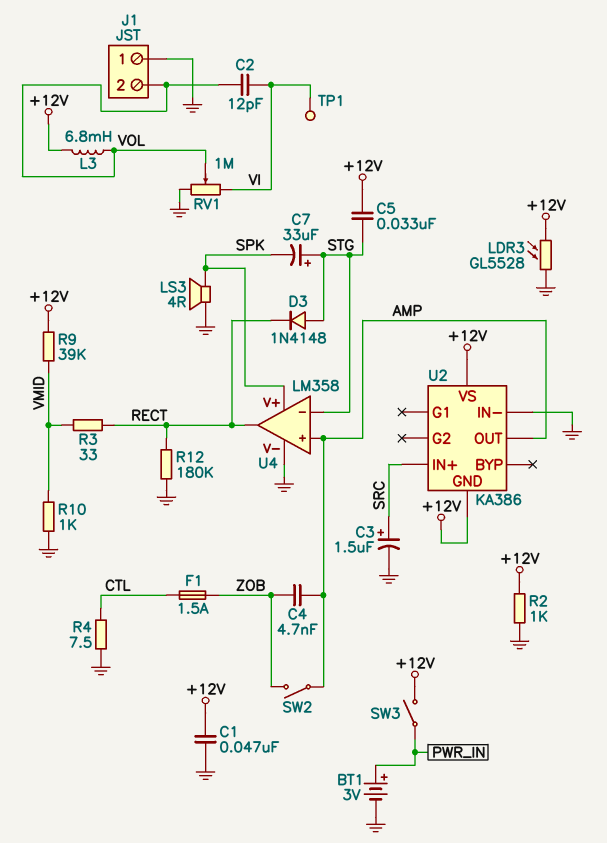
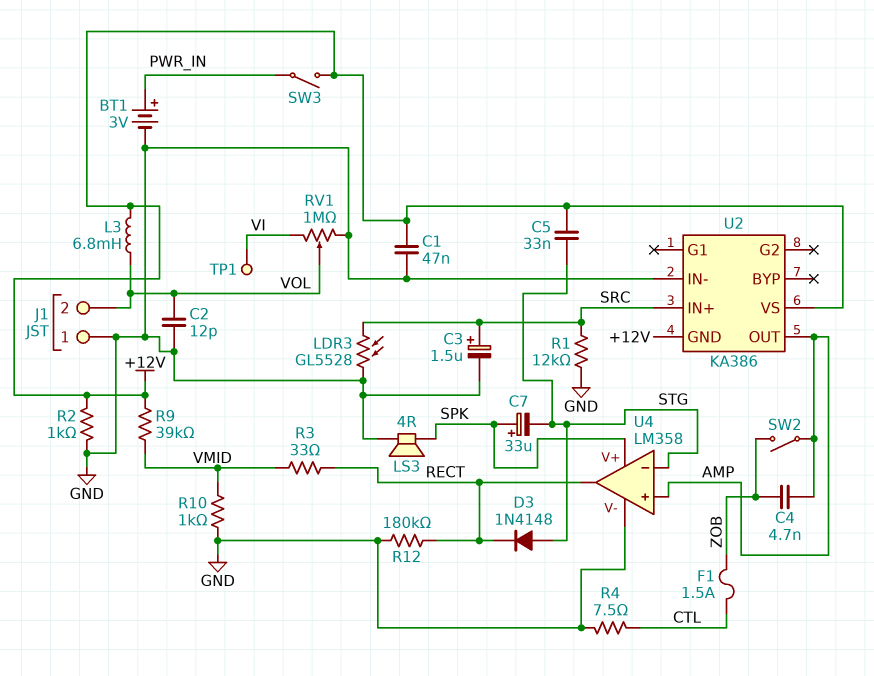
C2: 12pF (VI, VOL) -> 12pF (GND, VOL)
C7: 33uF (plus STG, minus SPK) -> 33uF (plus SPK, minus STG)
LDR3: GL5528 (+12V, GND) -> GL5528 (GND, SRC)
R1: none -> 12k (GND, SRC)

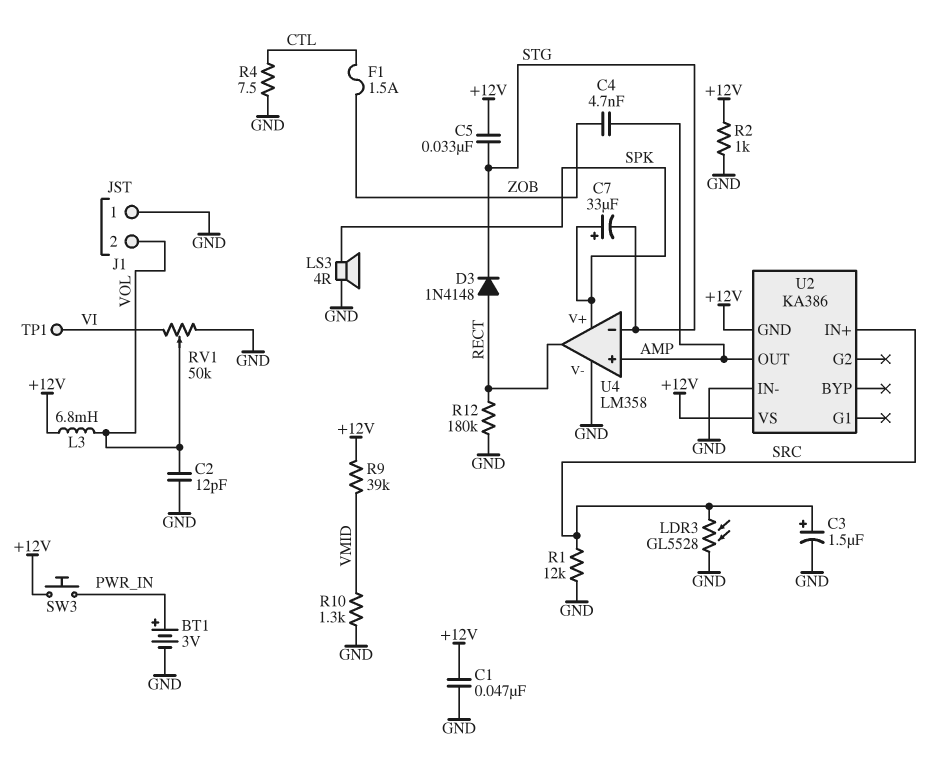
D3: diode 1N4148 (A STG, K RECT) -> diode 1N4148 (A RECT, K STG)
R3: 33 (RECT, VMID) -> none
R10: 1k (GND, VMID) -> 1.3k (GND, VMID)
RV1: 1M (GND, VI, wiper VOL) -> 50k (GND, VI, wiper VOL)
SW2: switch (AMP, ZOB) -> none
SW3: switch (+12V, PWR_IN) -> button (+12V, PWR_IN)

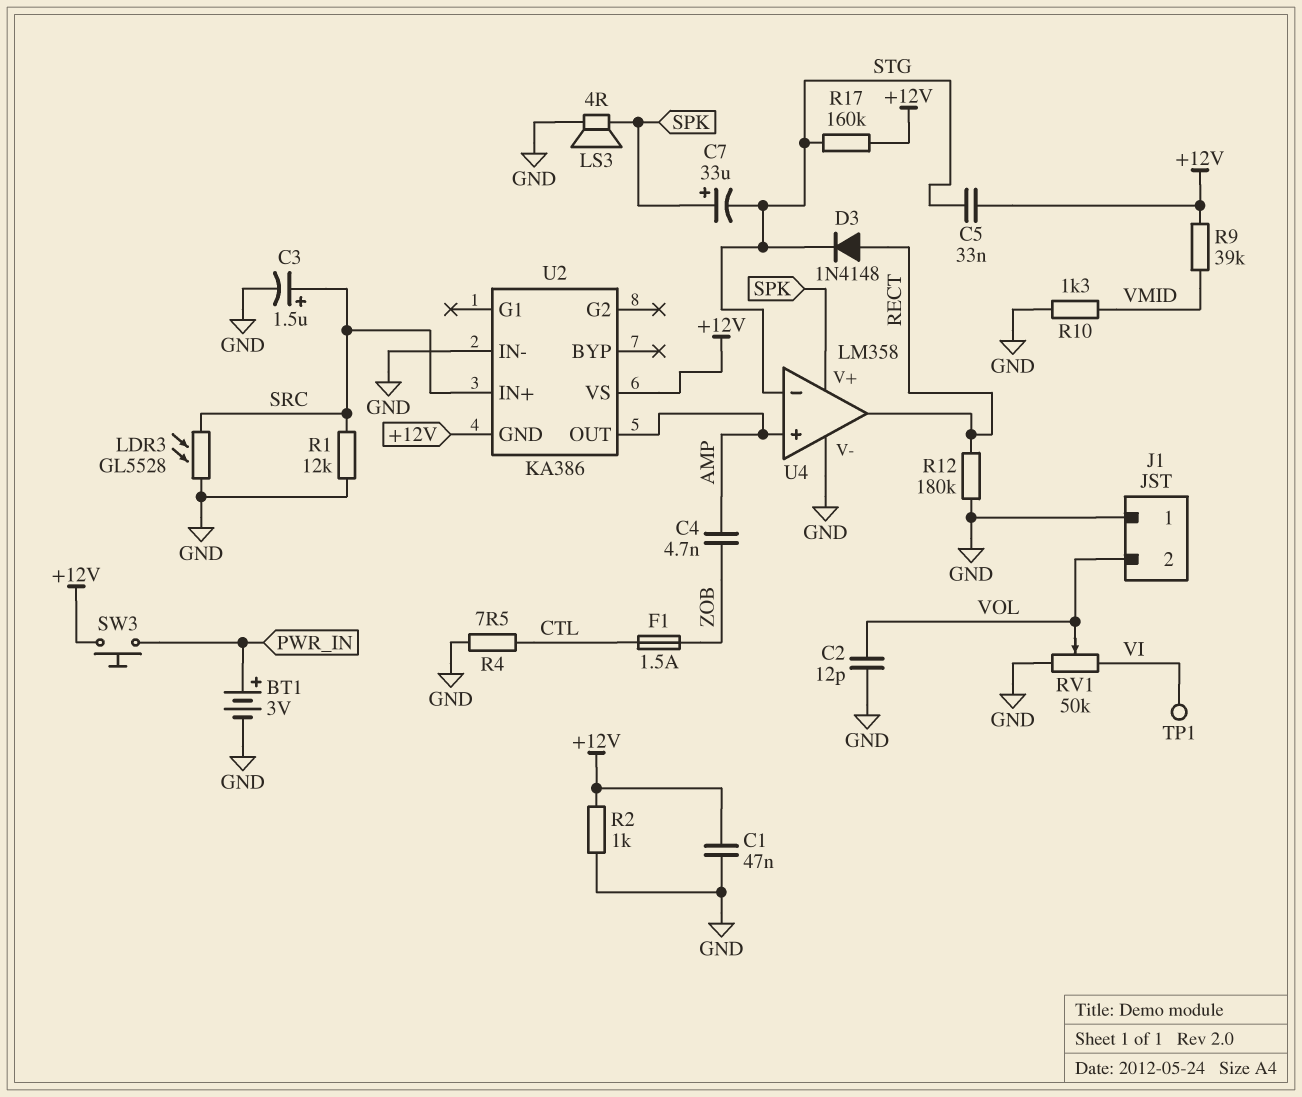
L3: 6.8mH (+12V, VOL) -> none
R17: none -> 160k (+12V, STG)

